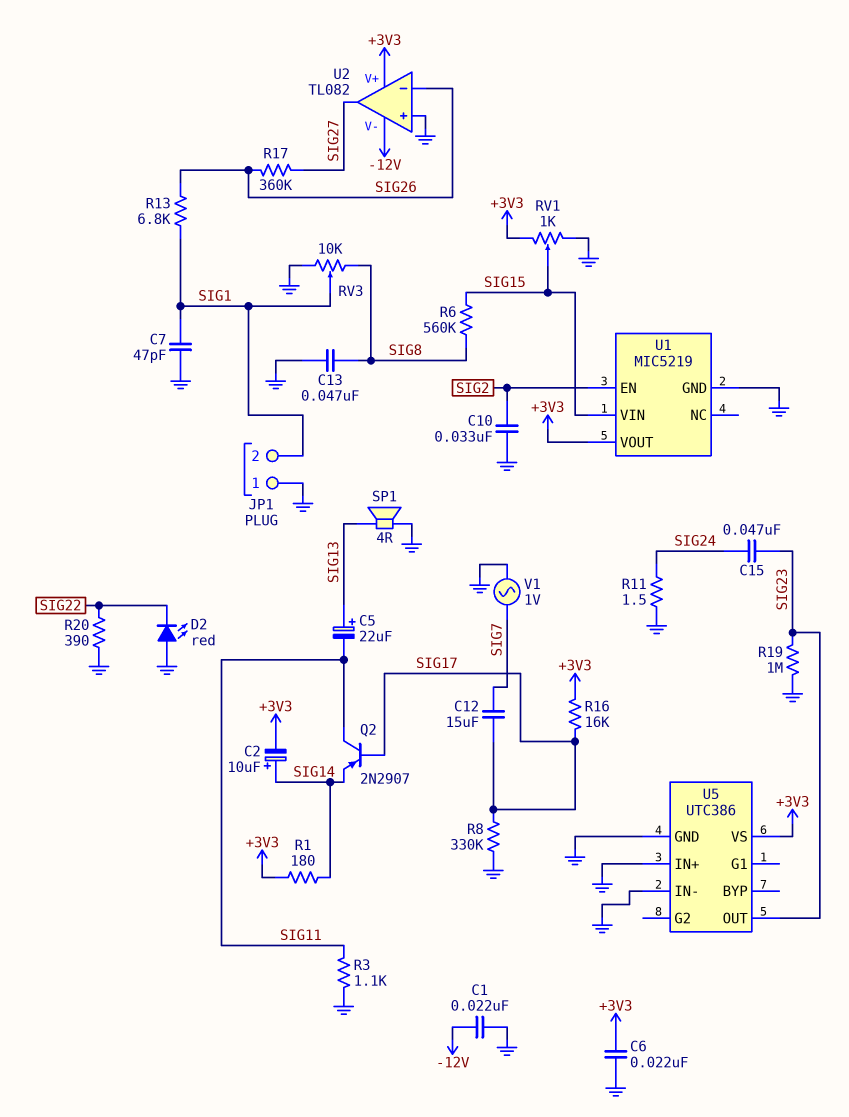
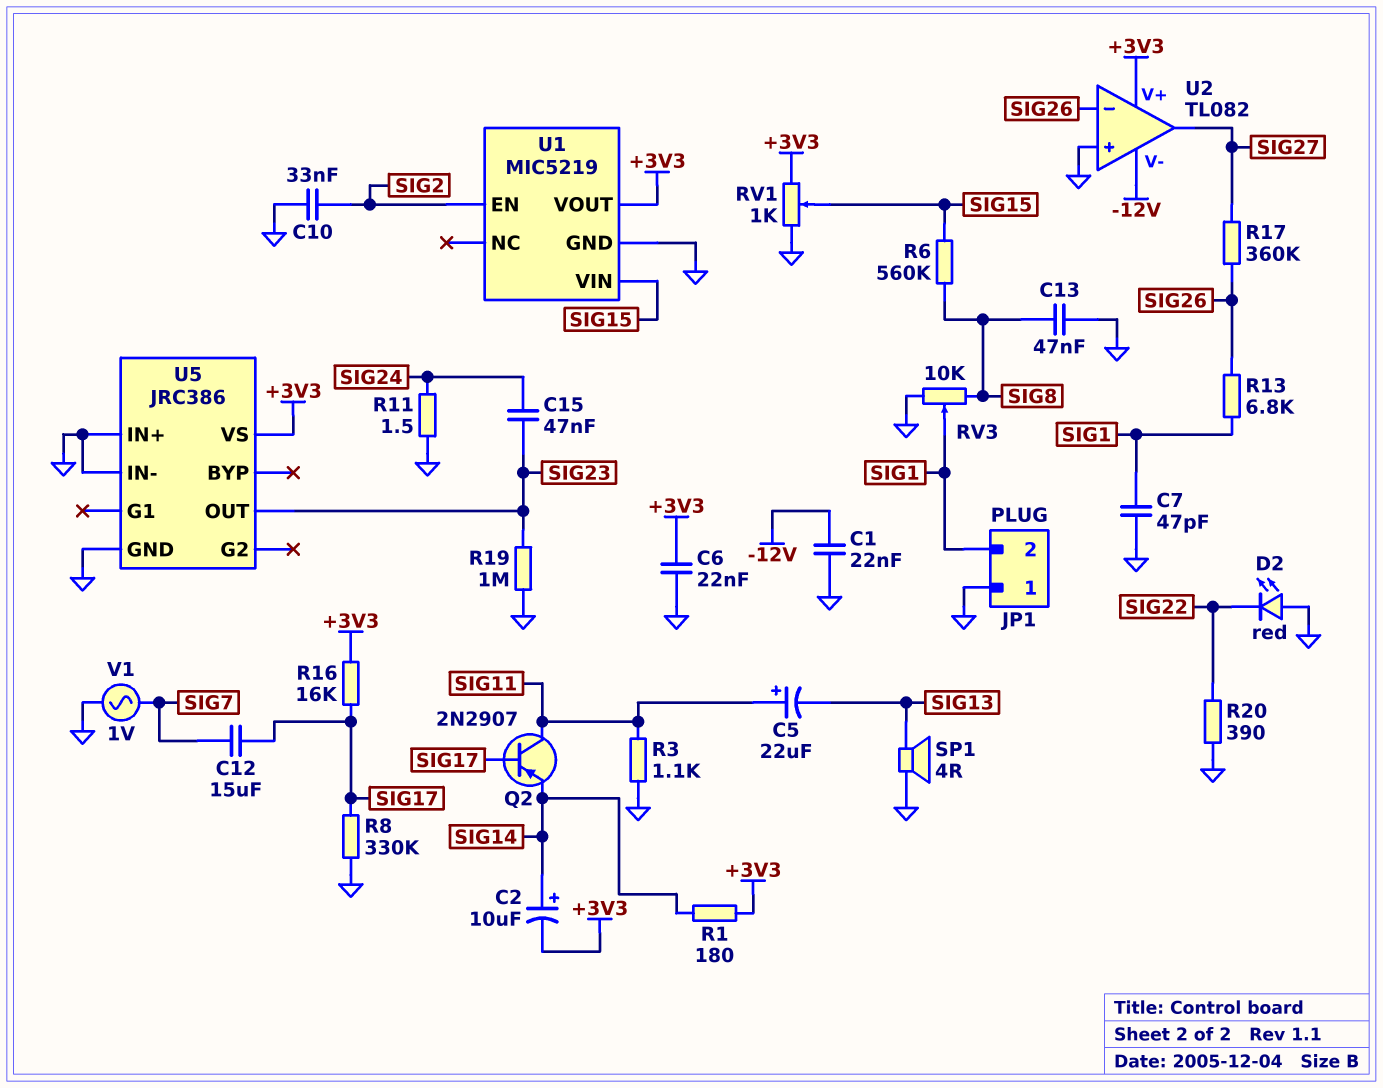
C5: 22uF (plus SIG13, minus SIG11) -> 22uF (plus SIG11, minus SIG13)
U5: UTC386 -> JRC386

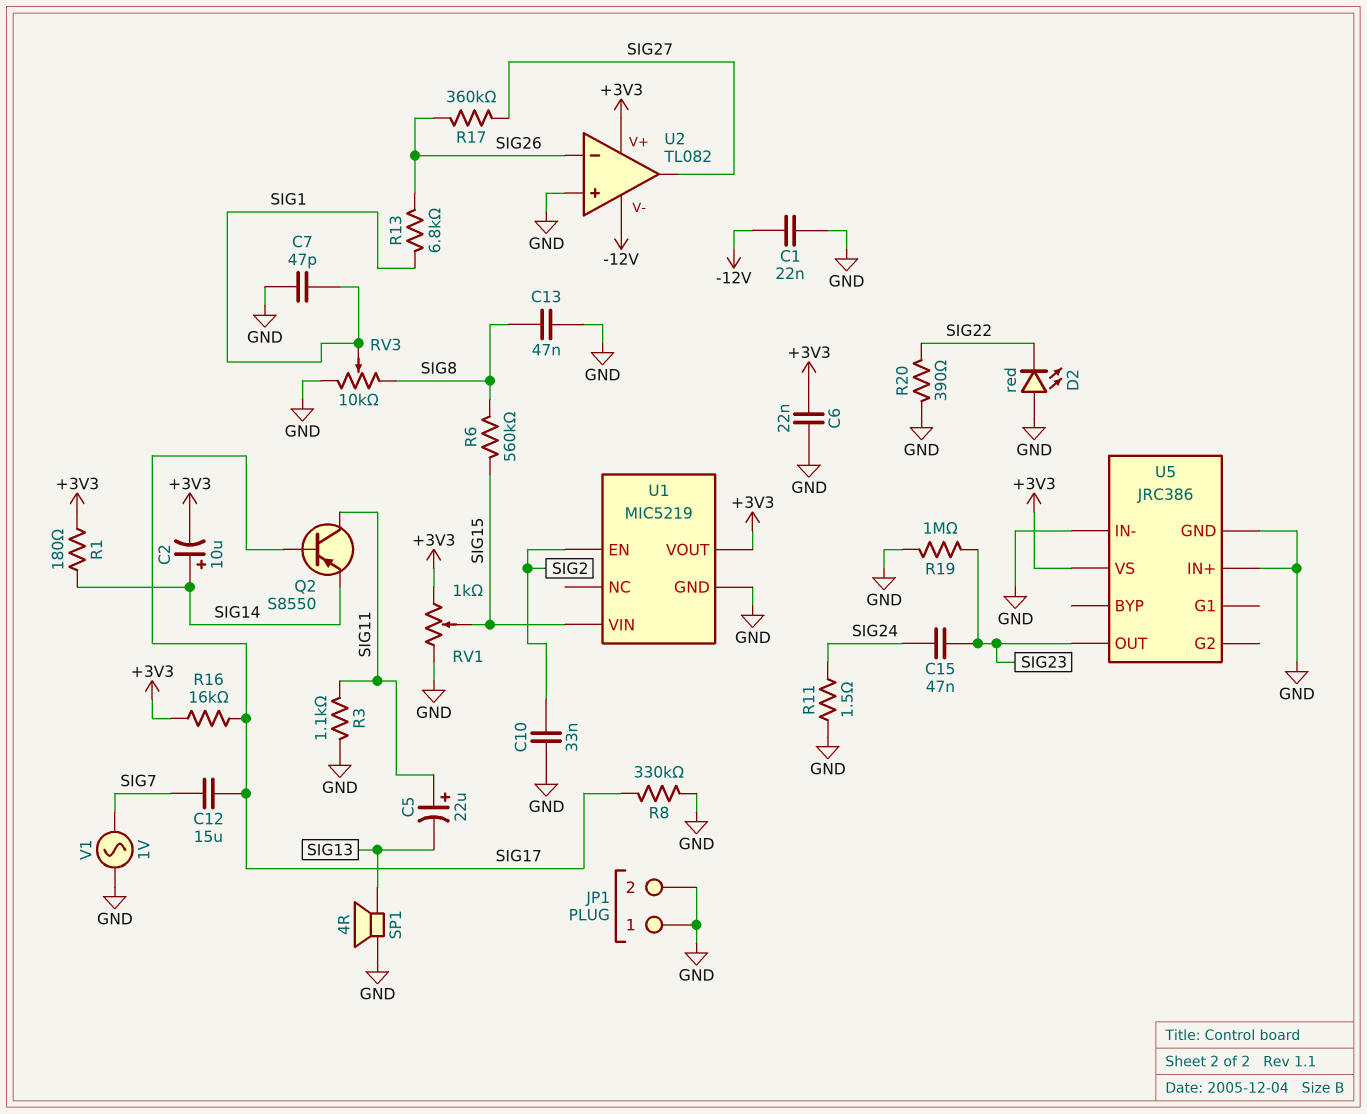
JP1 pin 2: SIG1 -> GND
Q2: PNP 2N2907 (B SIG17, C SIG11, E SIG14) -> PNP S8550 (B SIG17, C SIG11, E SIG14)

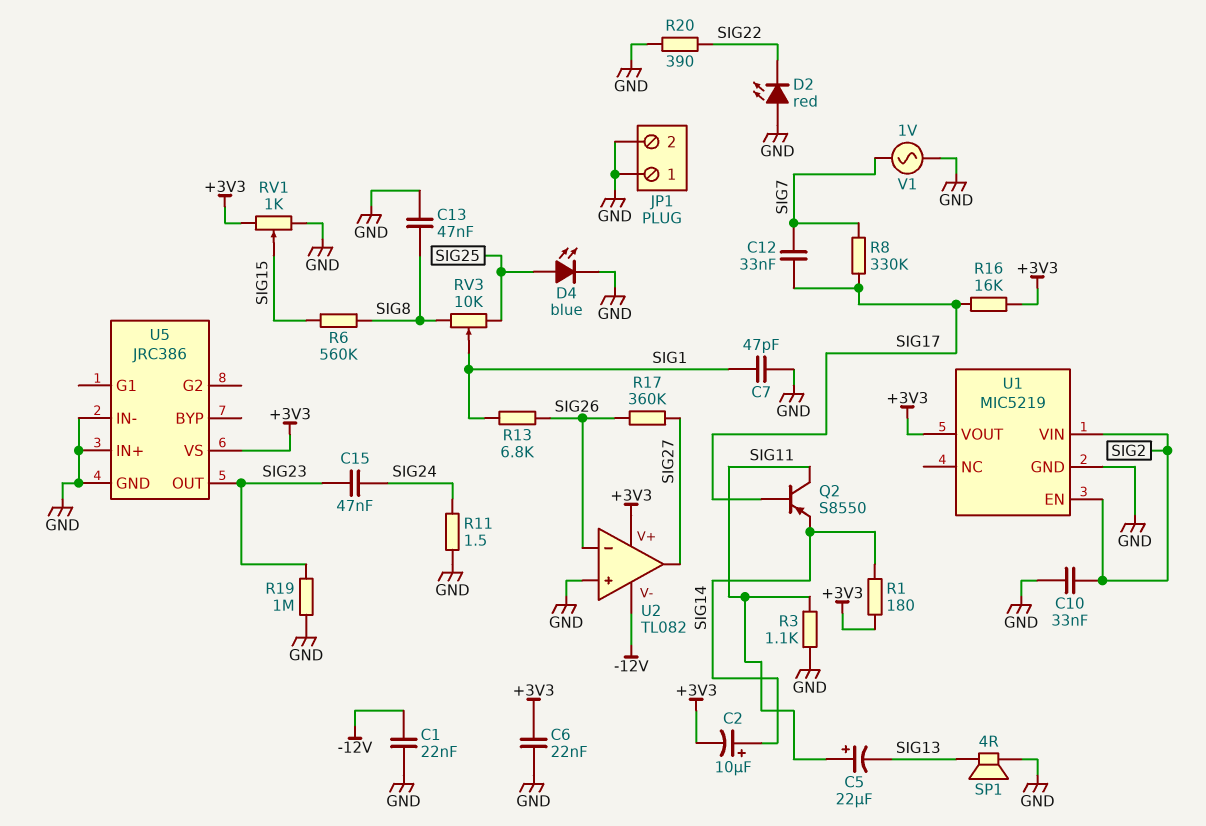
C12: 15uF (SIG7, SIG17) -> 33nF (SIG7, SIG17)
D4: none -> LED blue (A SIG25, K GND)
R8: 330k (GND, SIG17) -> 330k (SIG7, SIG17)
RV3: 10k (GND, SIG8, wiper SIG1) -> 10k (SIG8, SIG25, wiper SIG1)
U1 pin VIN: SIG15 -> SIG2

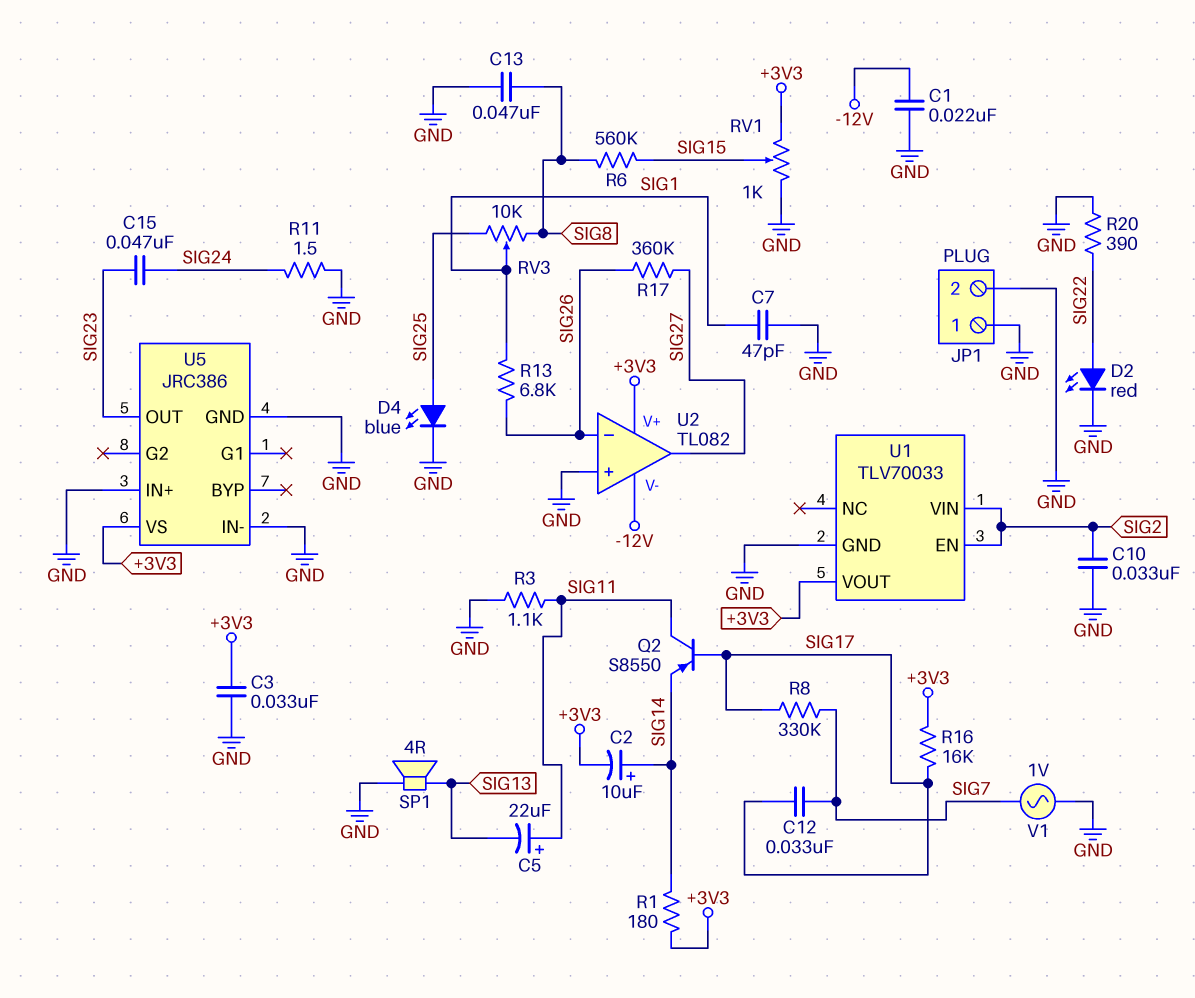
C3: none -> 33nF (+3V3, GND)
C6: 22nF (+3V3, GND) -> none
D2: LED red (A GND, K SIG22) -> LED red (A SIG22, K GND)
R19: 1M (GND, SIG23) -> none
U1: MIC5219 -> TLV70033

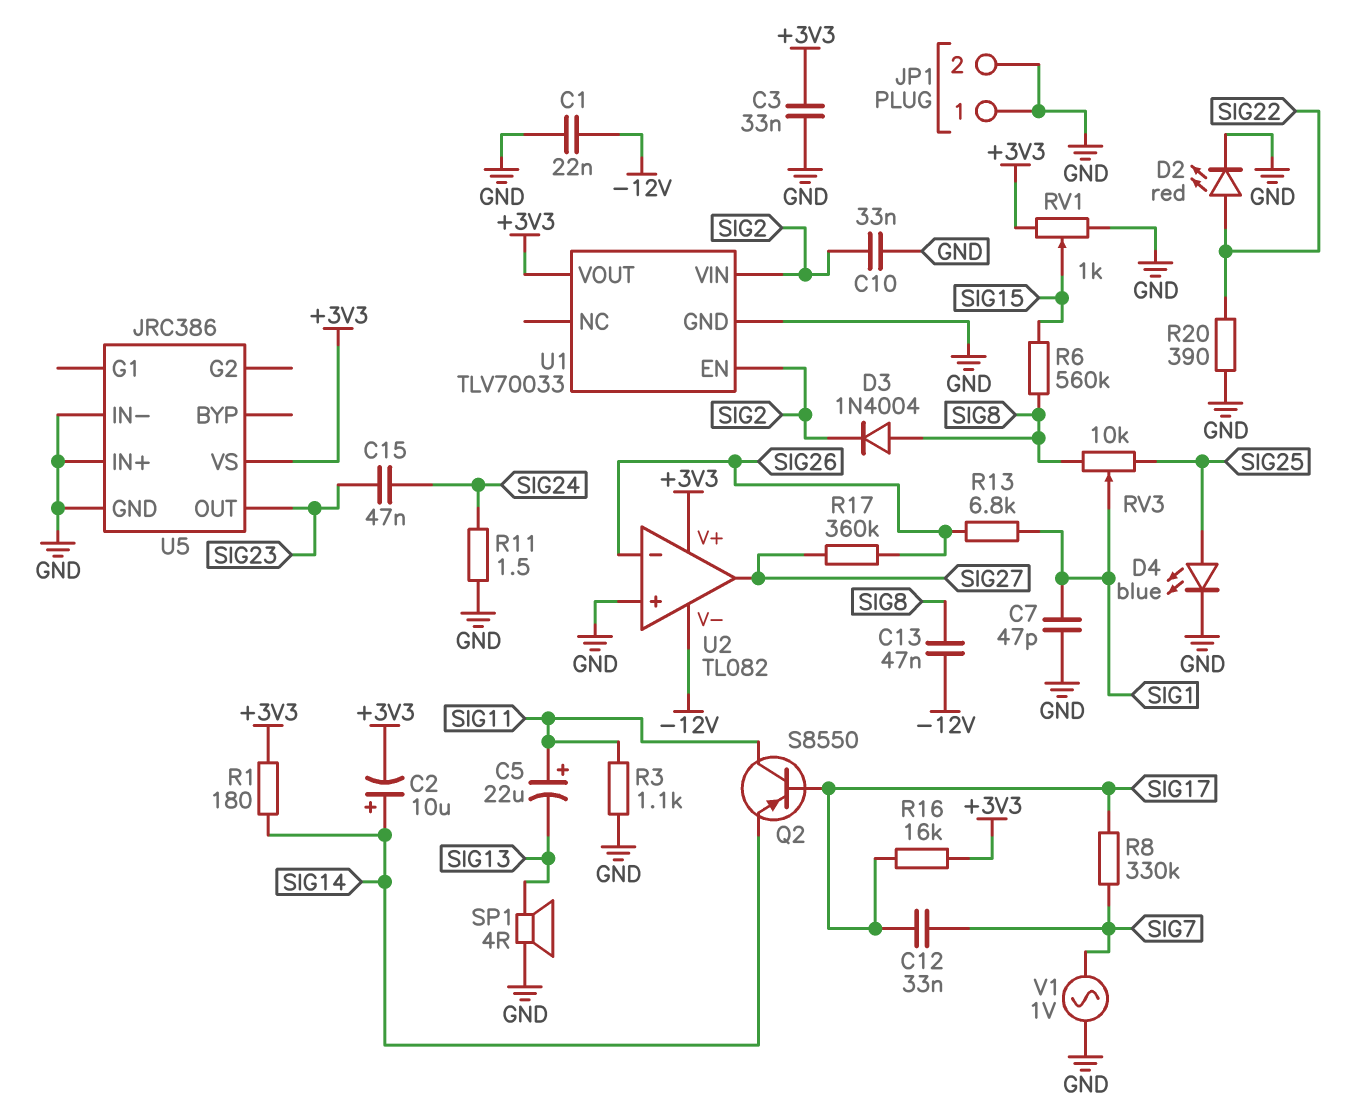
C13: 47nF (GND, SIG8) -> 47nF (-12V, SIG8)
D3: none -> diode 1N4004 (A SIG8, K SIG2)

